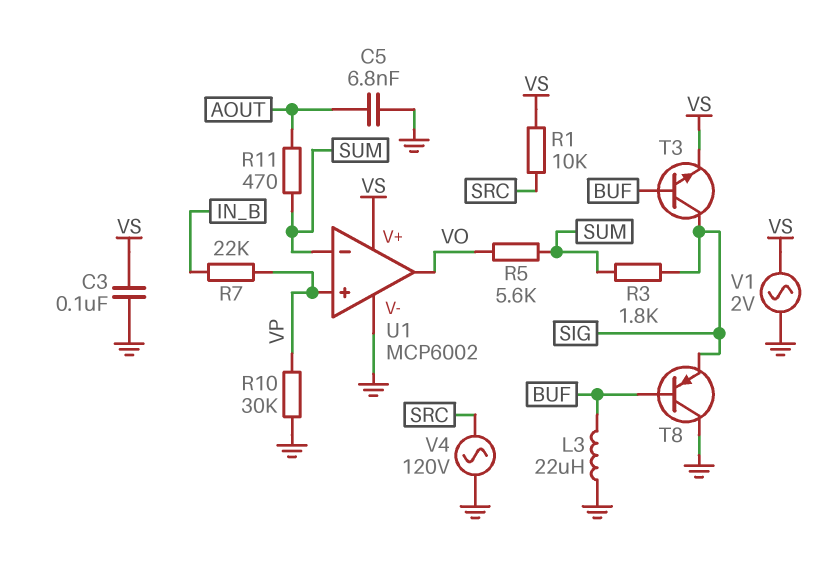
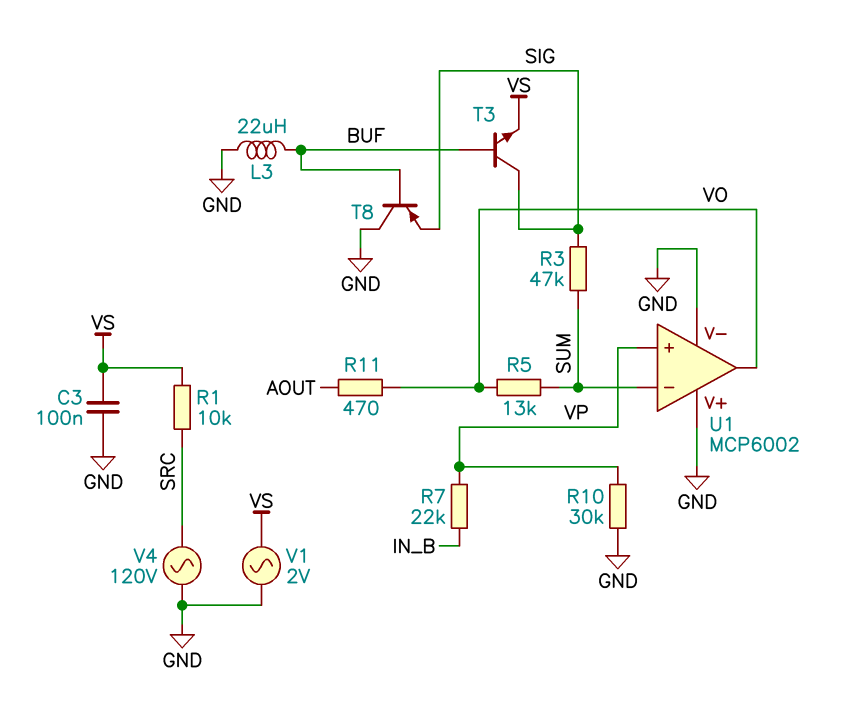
C5: 6.8nF (AOUT, GND) -> none
R3: 1.8k (SIG, SUM) -> 47k (SIG, SUM)
R5: 5.6k (SUM, VO) -> 13k (SUM, VO)
R11: 470 (AOUT, SUM) -> 470 (AOUT, VO)
U1 pin V+: VS -> GND

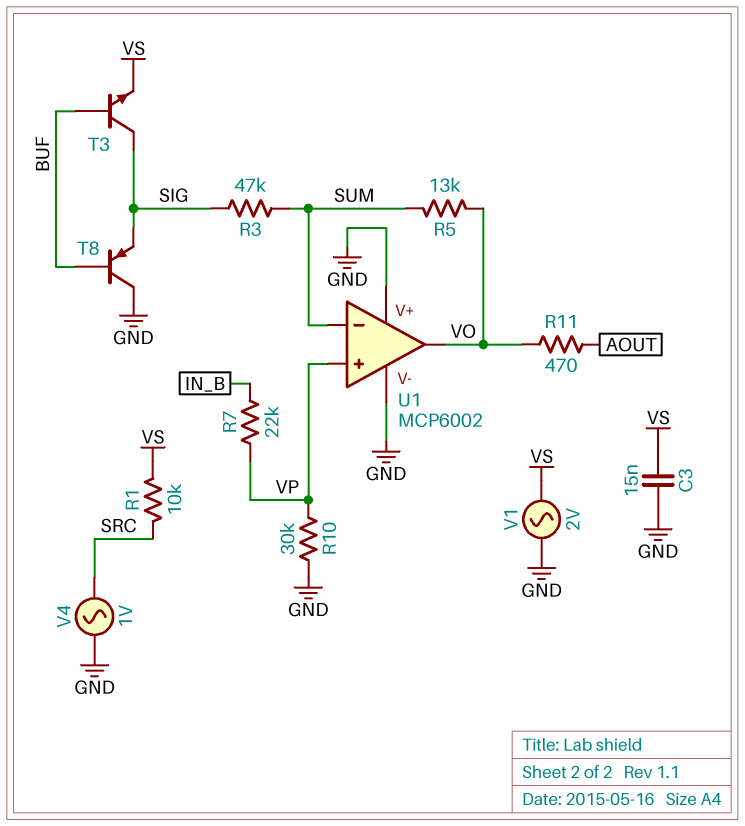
C3: 100nF (GND, VS) -> 15nF (GND, VS)
L3: 22uH (BUF, GND) -> none
V4: AC 120V (GND, SRC) -> AC 1V (GND, SRC)

